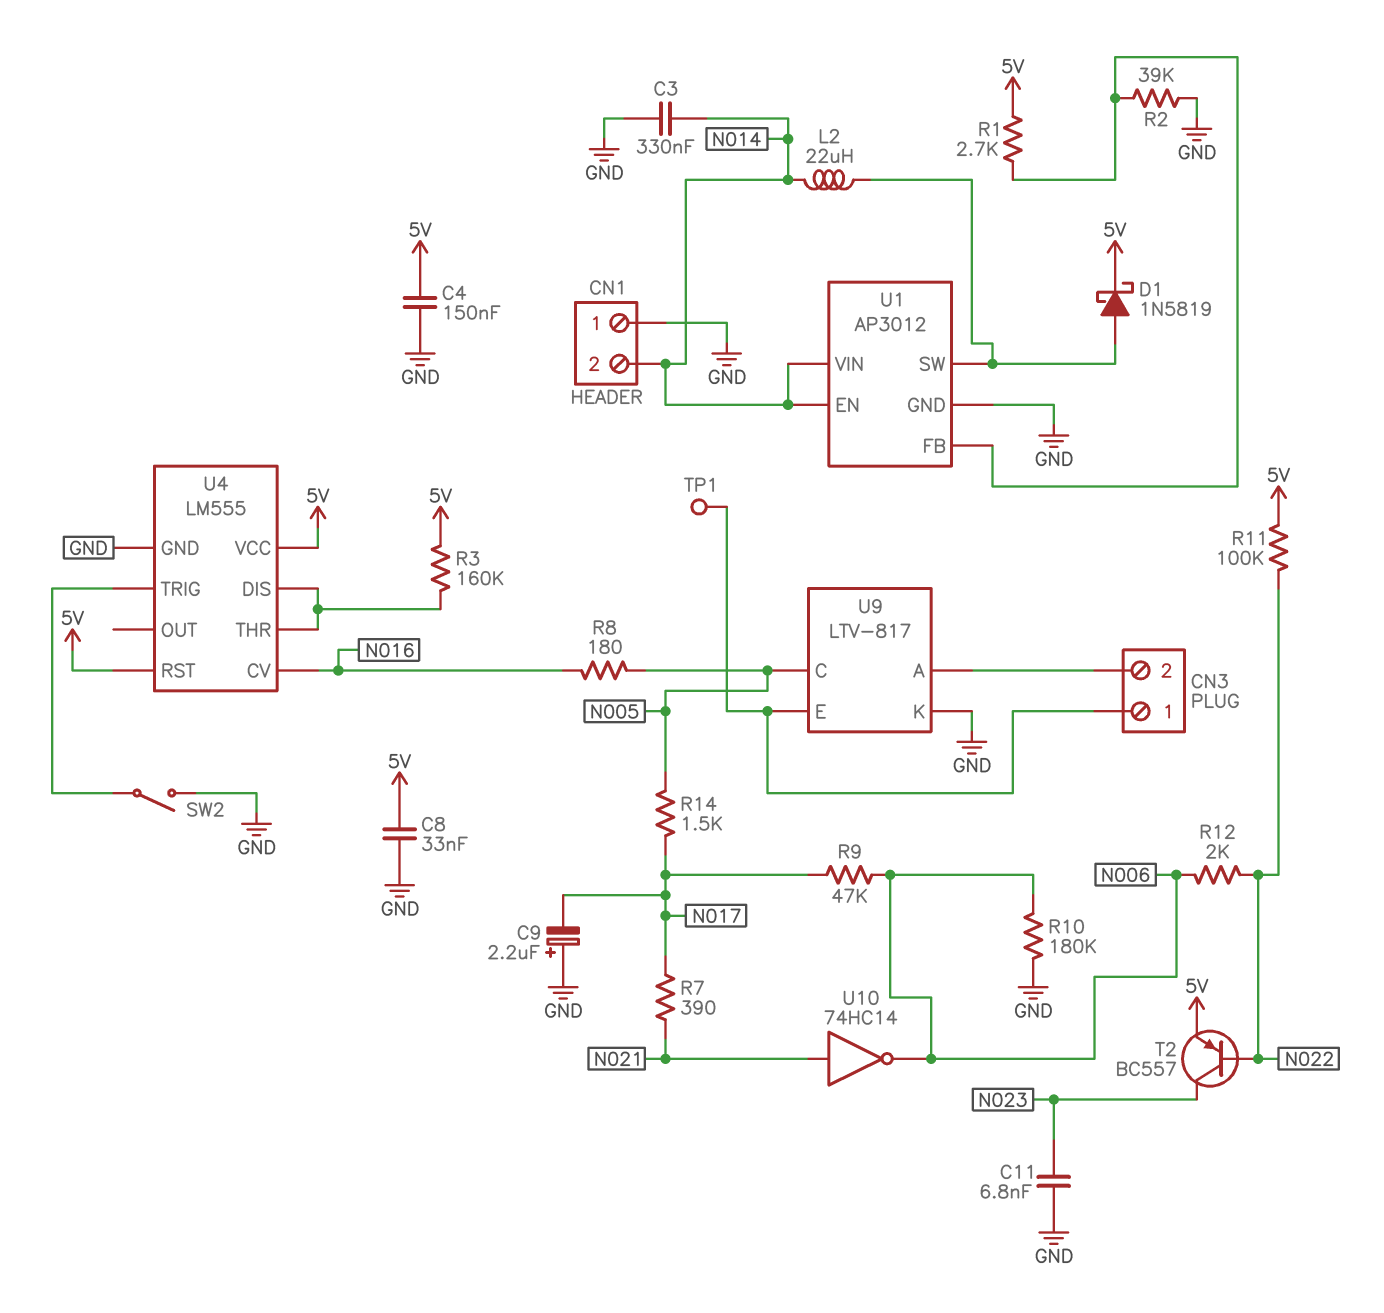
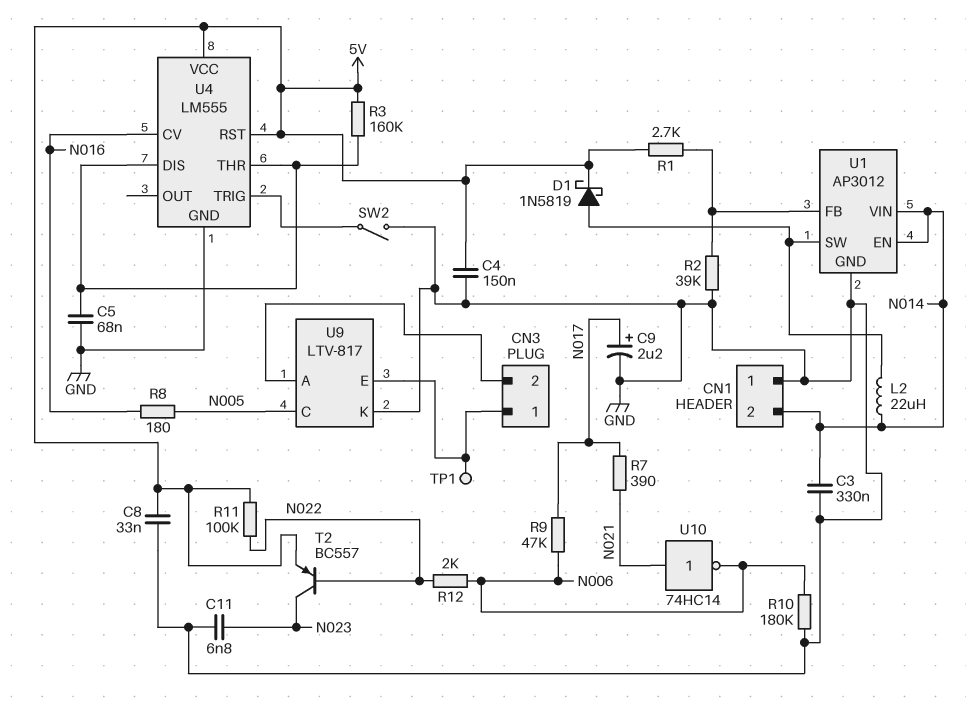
C5: none -> 68nF (GND, U4/DIS)
C9: 2.2uF (plus GND, minus N017) -> 2.2uF (plus N017, minus GND)
R14: 1.5k (N005, N017) -> none

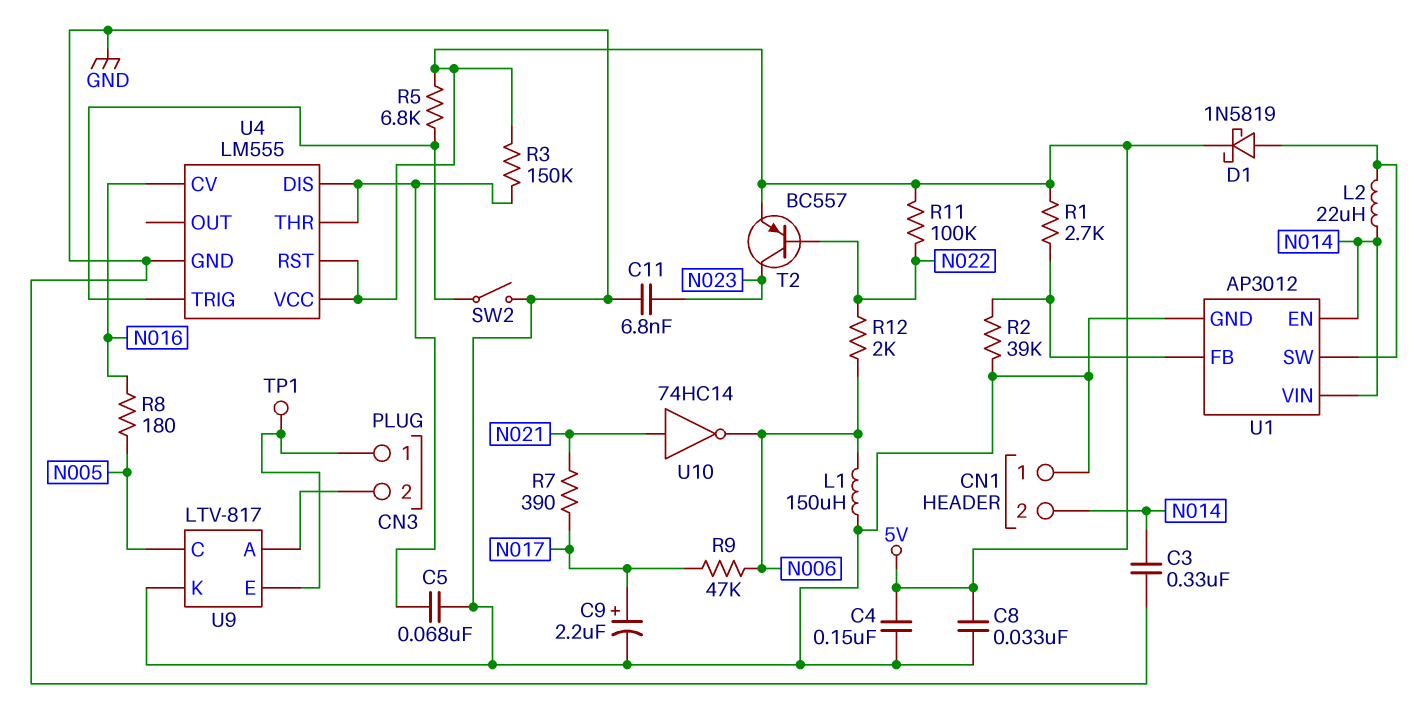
L1: none -> 150uH (GND, N006)
R3: 160k (5V, U4/DIS) -> 150k (5V, U4/DIS)
R5: none -> 6.8k (5V, U4/TRIG)
R10: 180k (GND, N006) -> none

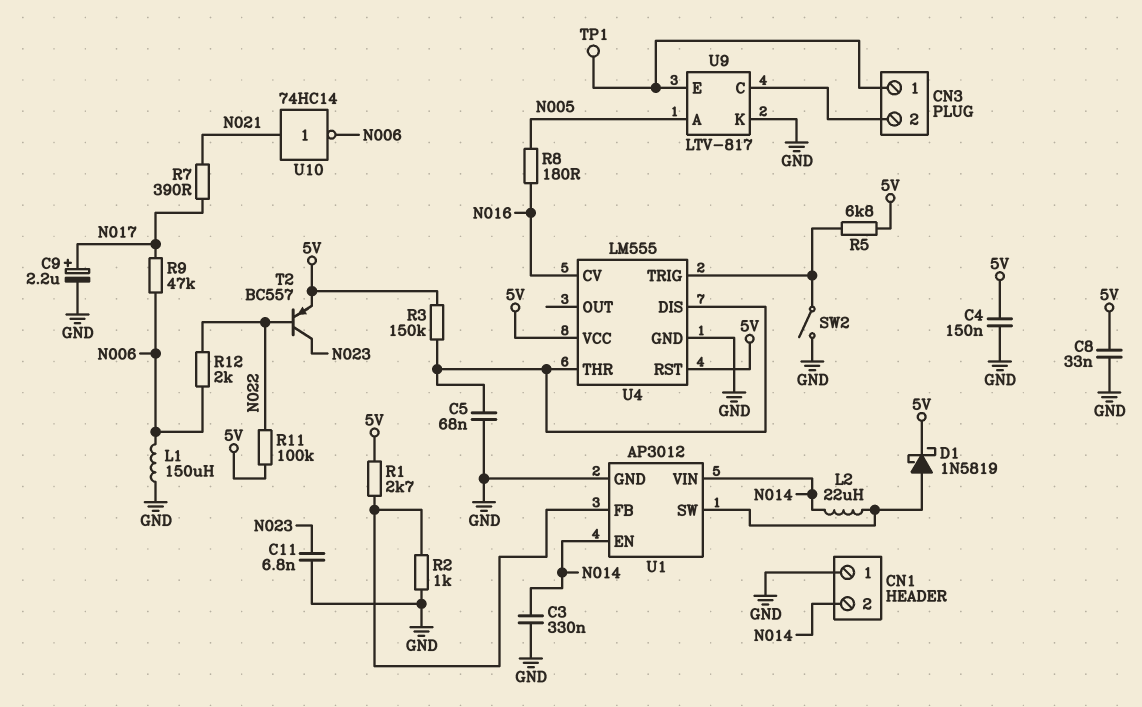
R2: 39k (GND, U1/FB) -> 1k (GND, U1/FB)
U9 pin A: CN3/2 -> N005
U9 pin C: N005 -> CN3/2

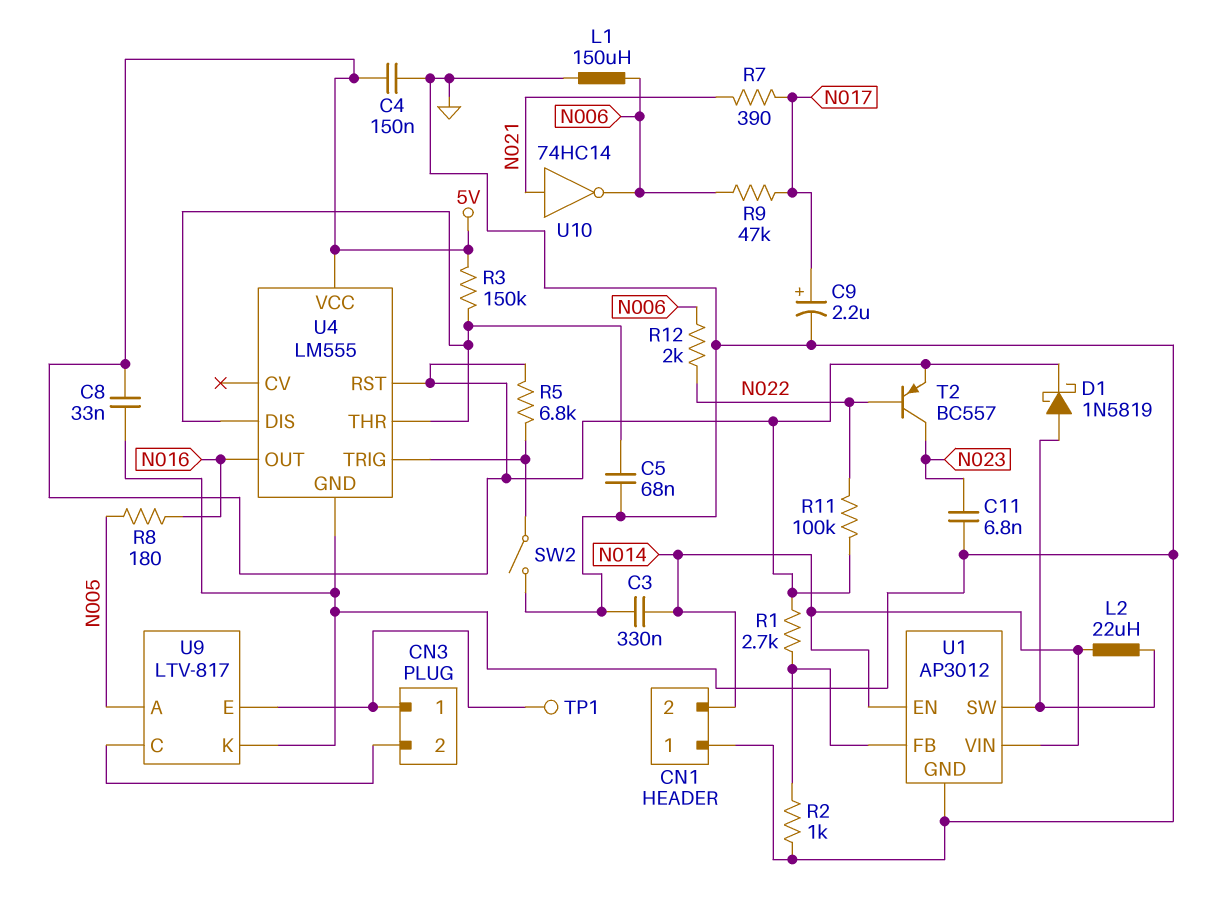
U4 pin CV: N016 -> none
U4 pin OUT: none -> N016

